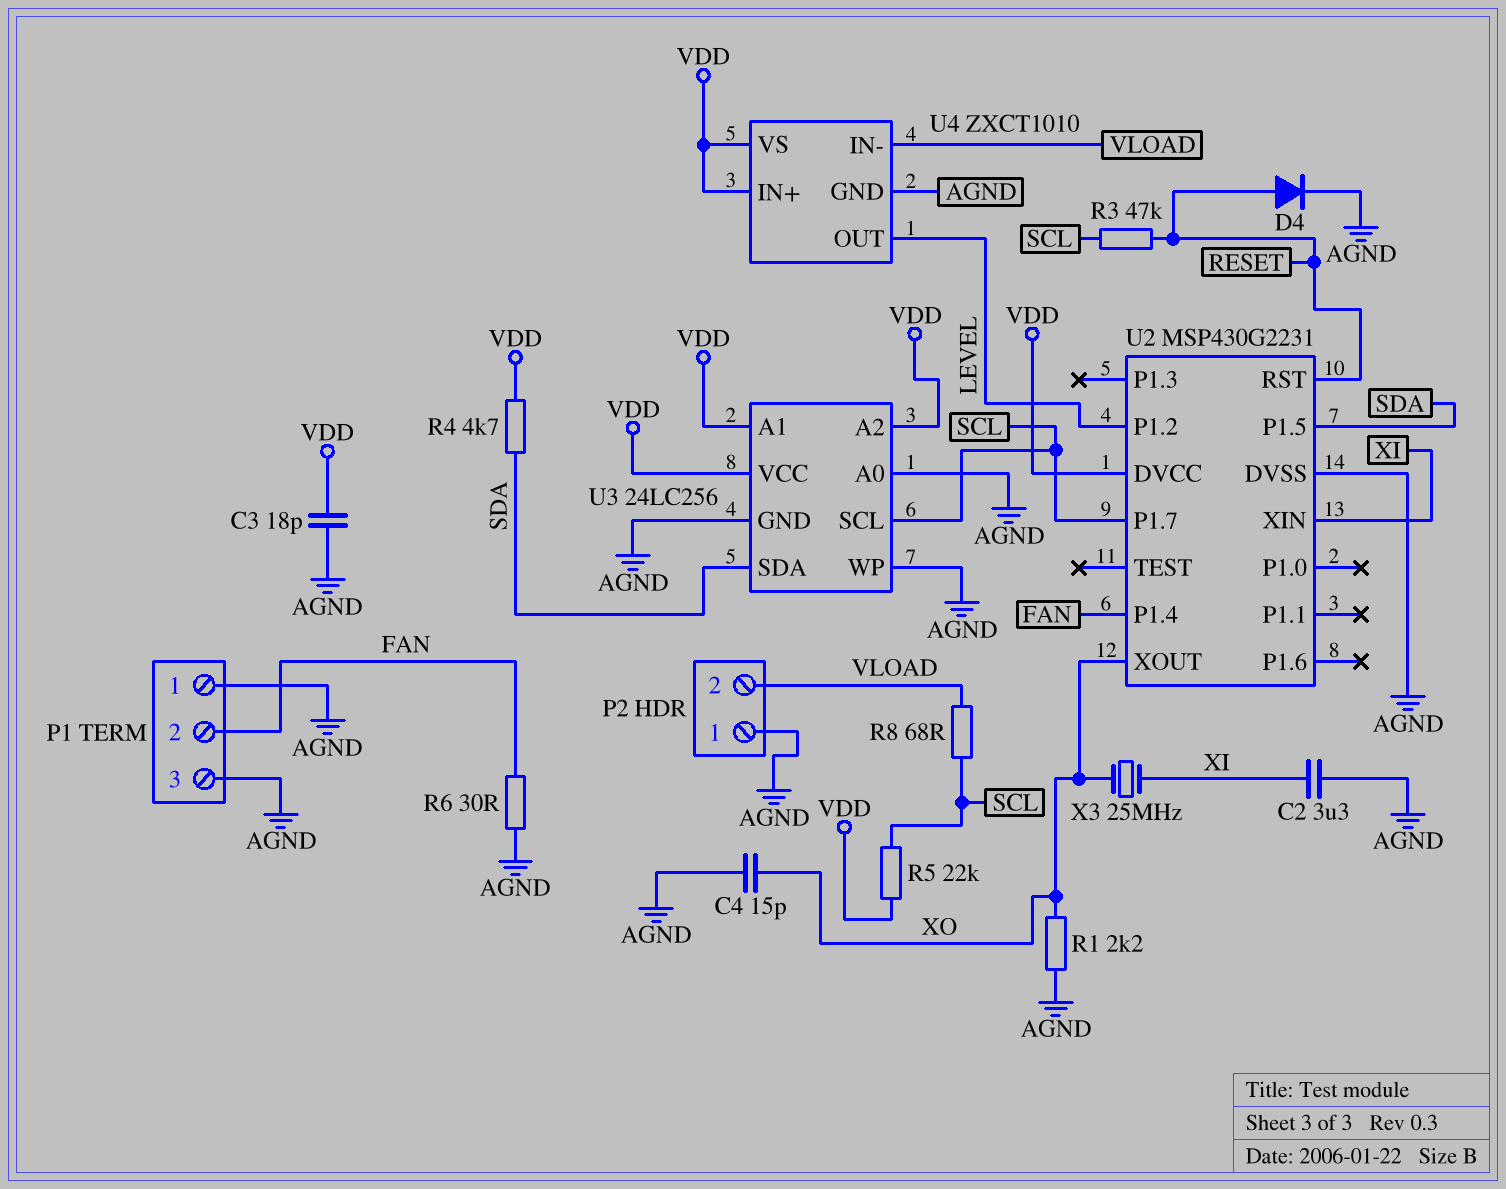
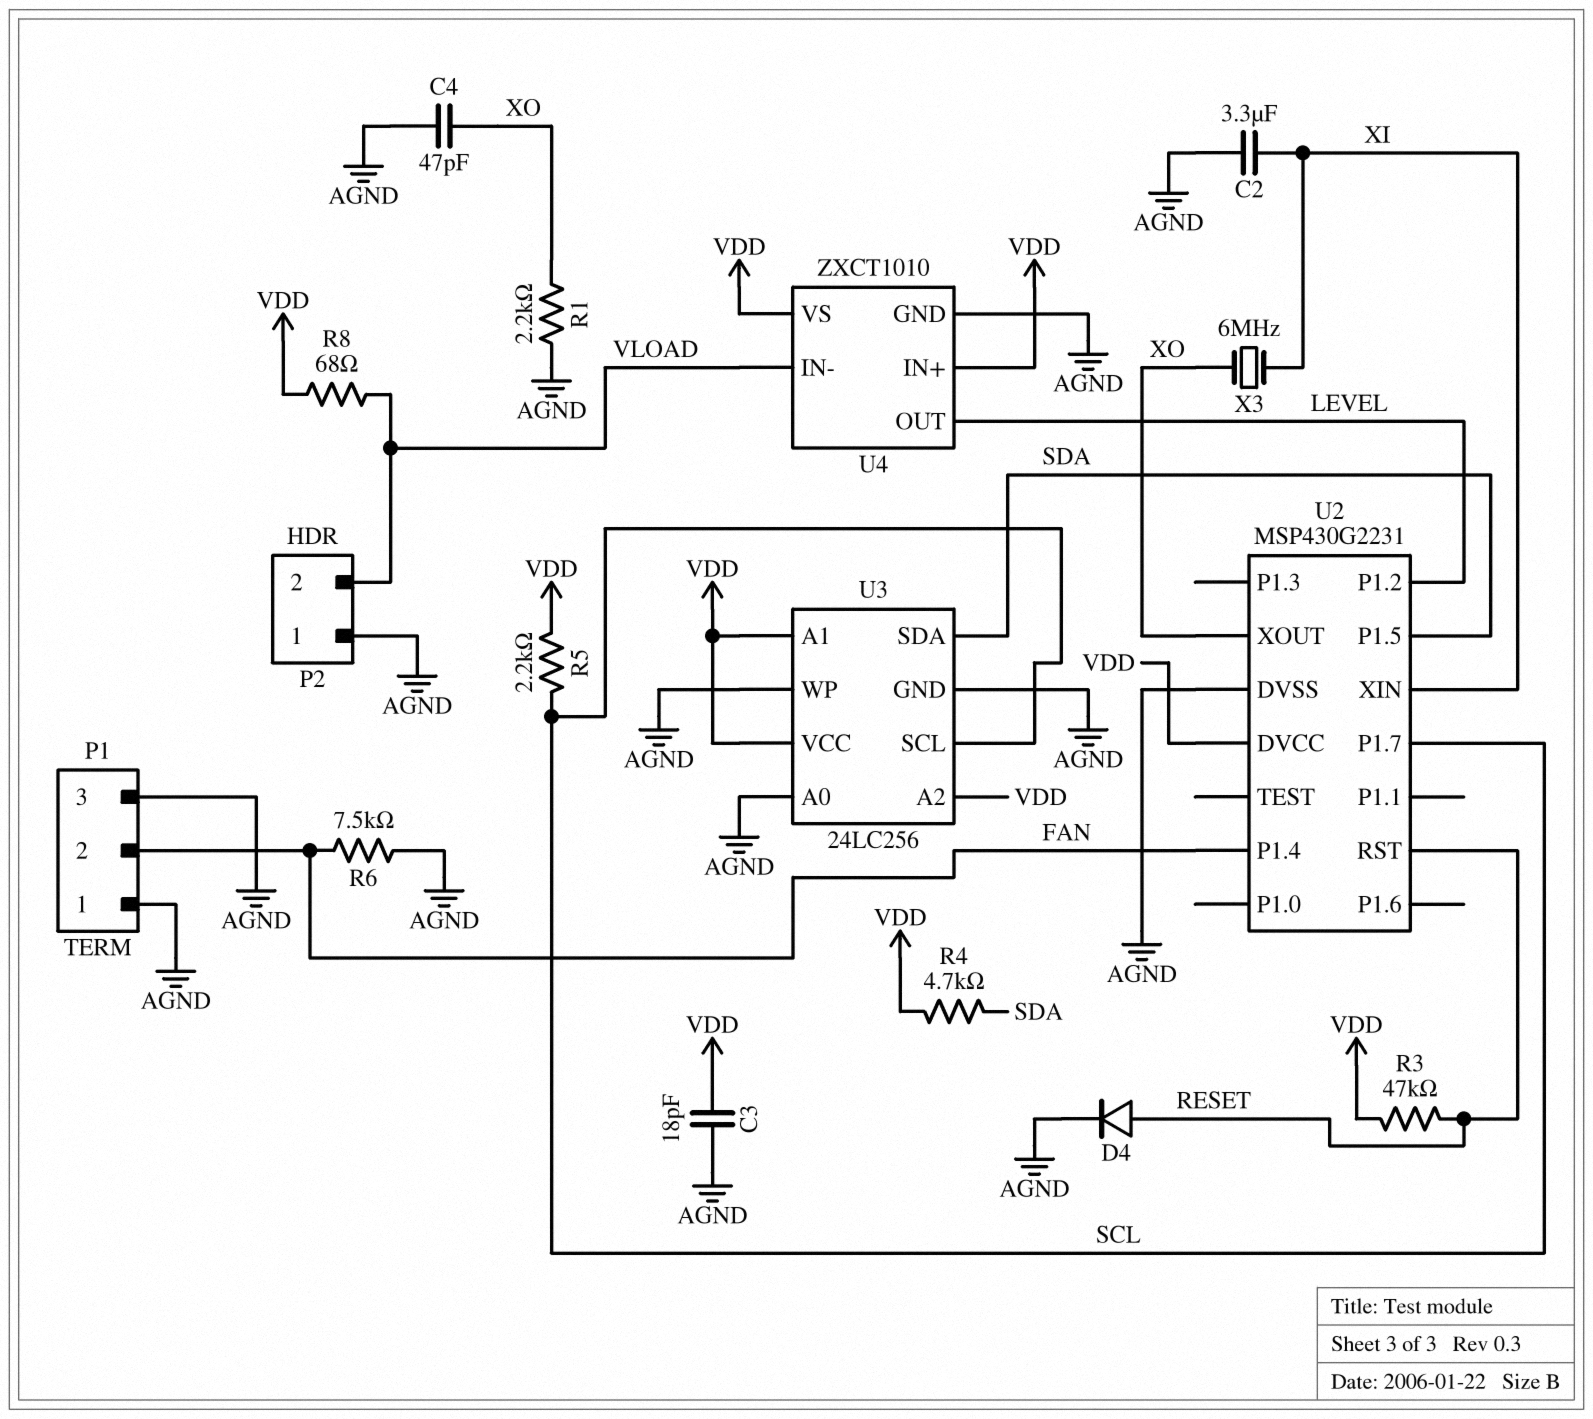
C4: 15pF (AGND, XO) -> 47pF (AGND, XO)
R3: 47k (RESET, SCL) -> 47k (RESET, VDD)
R5: 22k (SCL, VDD) -> 2.2k (SCL, VDD)
R6: 30 (AGND, FAN) -> 7.5k (AGND, FAN)
R8: 68 (SCL, VLOAD) -> 68 (VDD, VLOAD)
X3: 25MHz (XI, XO) -> 6MHz (XI, XO)

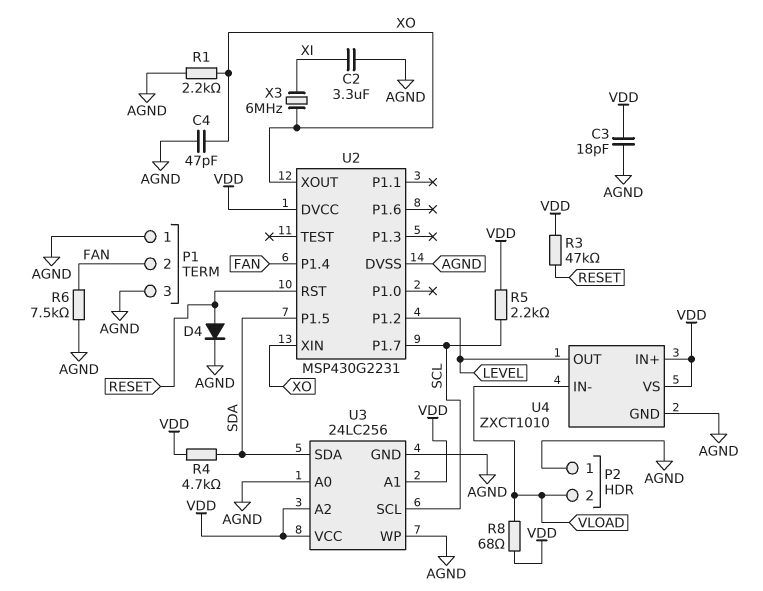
U2 pin XIN: XI -> XO

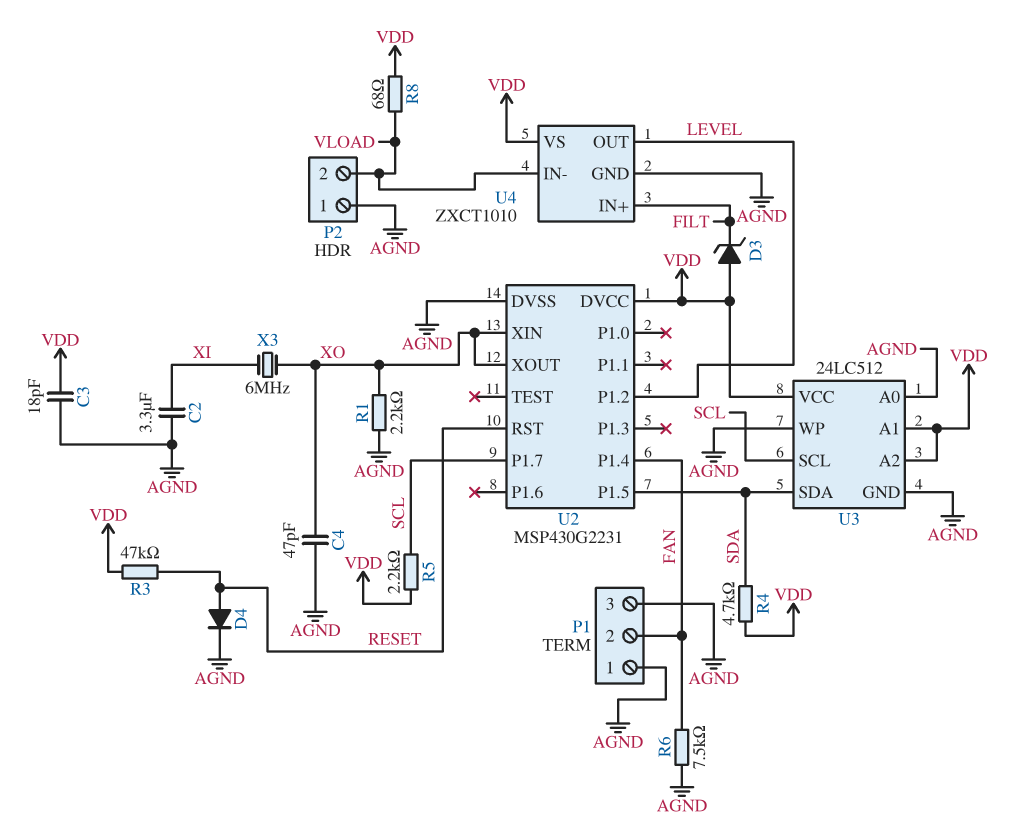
D3: none -> zener (A VDD, K FILT)
U3: 24LC256 -> 24LC512
U4 pin IN+: VDD -> FILT

